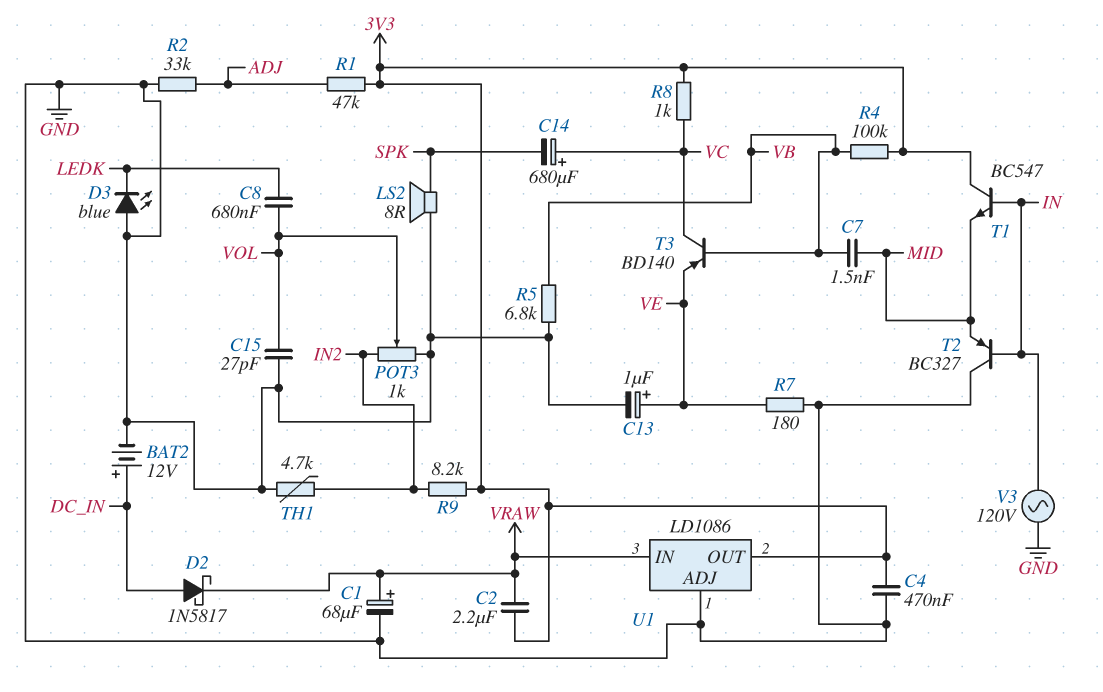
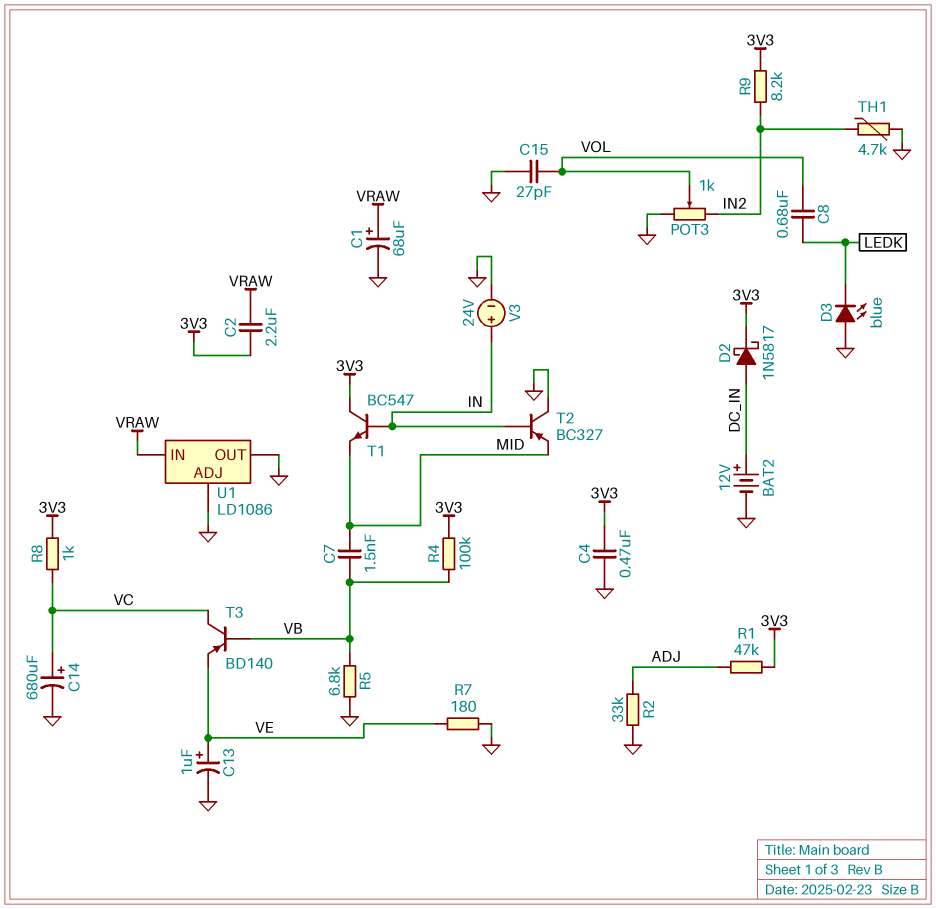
C14: 680uF (plus VC, minus SPK) -> 680uF (plus VC, minus GND)
D2: schottky 1N5817 (A DC_IN, K VRAW) -> schottky 1N5817 (A DC_IN, K 3V3)
LS2: speaker 8R (GND, SPK) -> none
U1 pin OUT: 3V3 -> GND
V3: AC 120V (GND, IN) -> 24V (plus IN, minus GND)

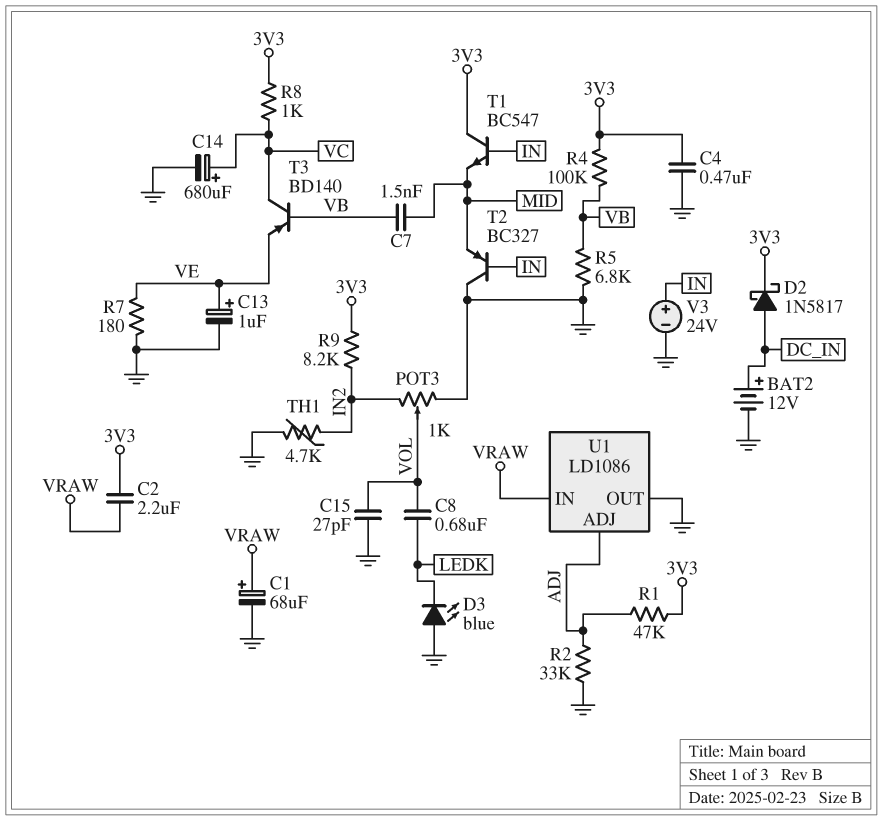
U1 pin ADJ: GND -> ADJ

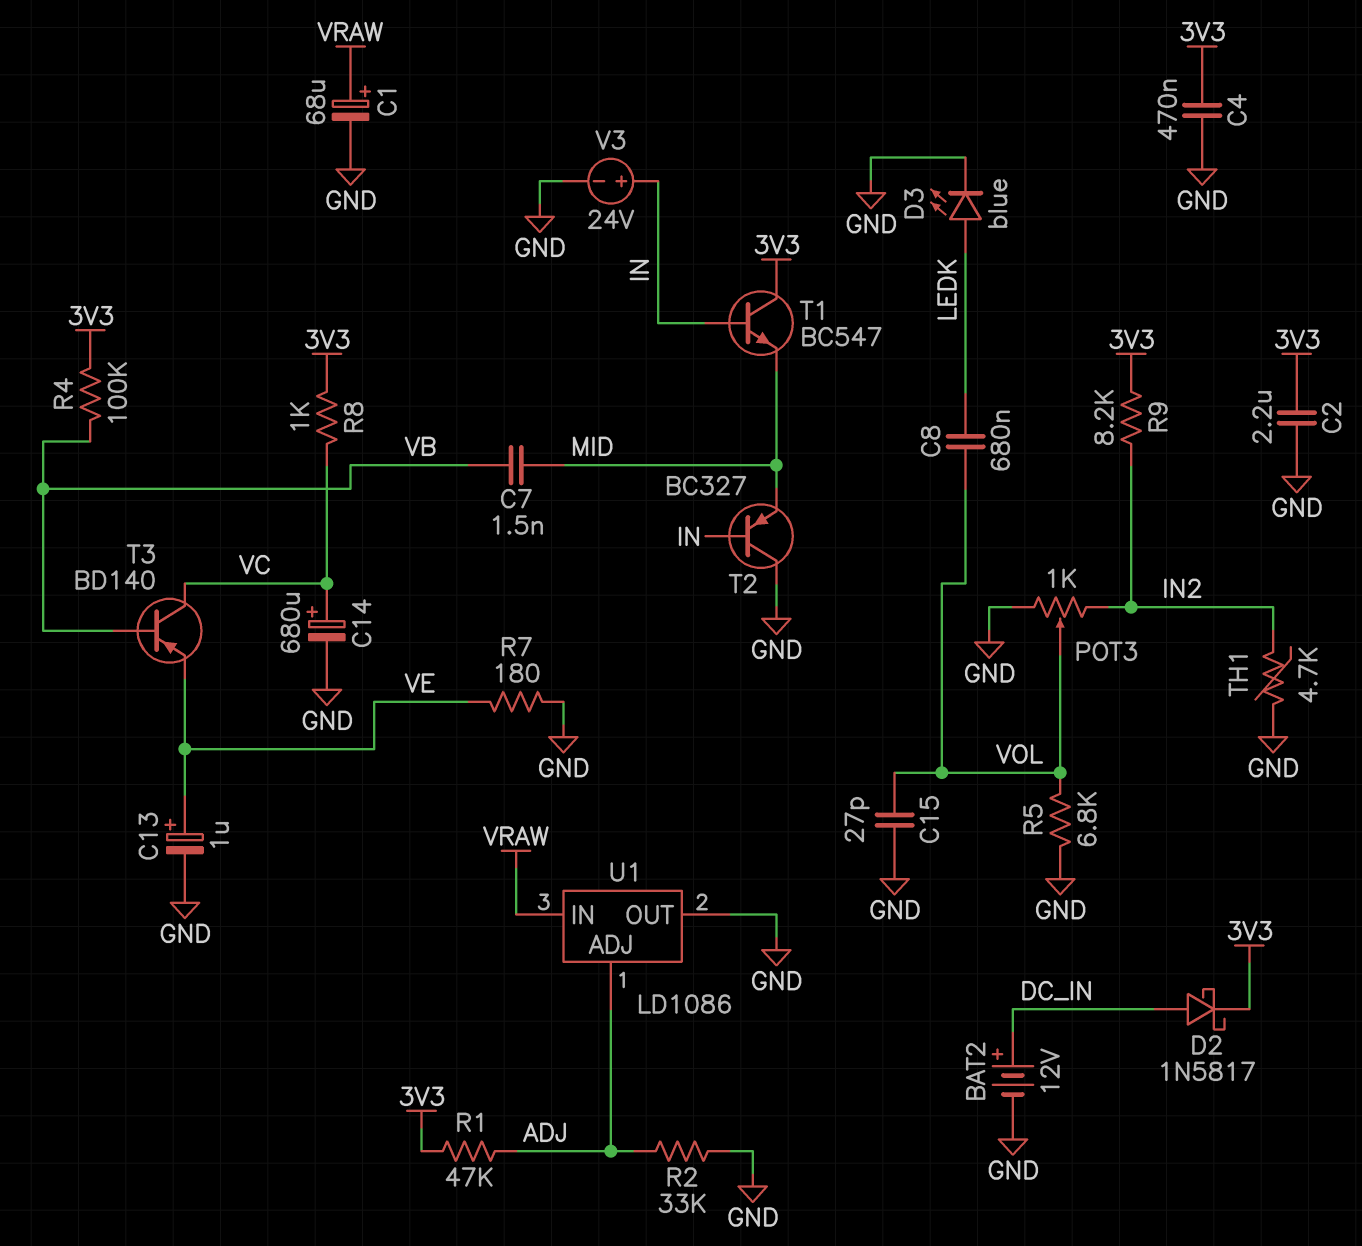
C2: 2.2uF (3V3, VRAW) -> 2.2uF (3V3, GND)
D3: LED blue (A GND, K LEDK) -> LED blue (A LEDK, K GND)
R5: 6.8k (GND, VB) -> 6.8k (GND, VOL)

